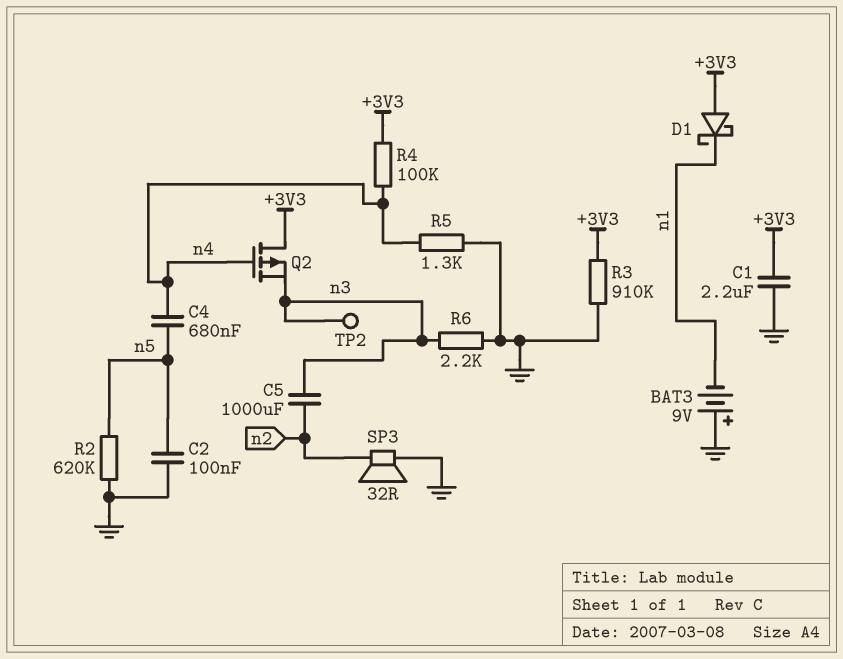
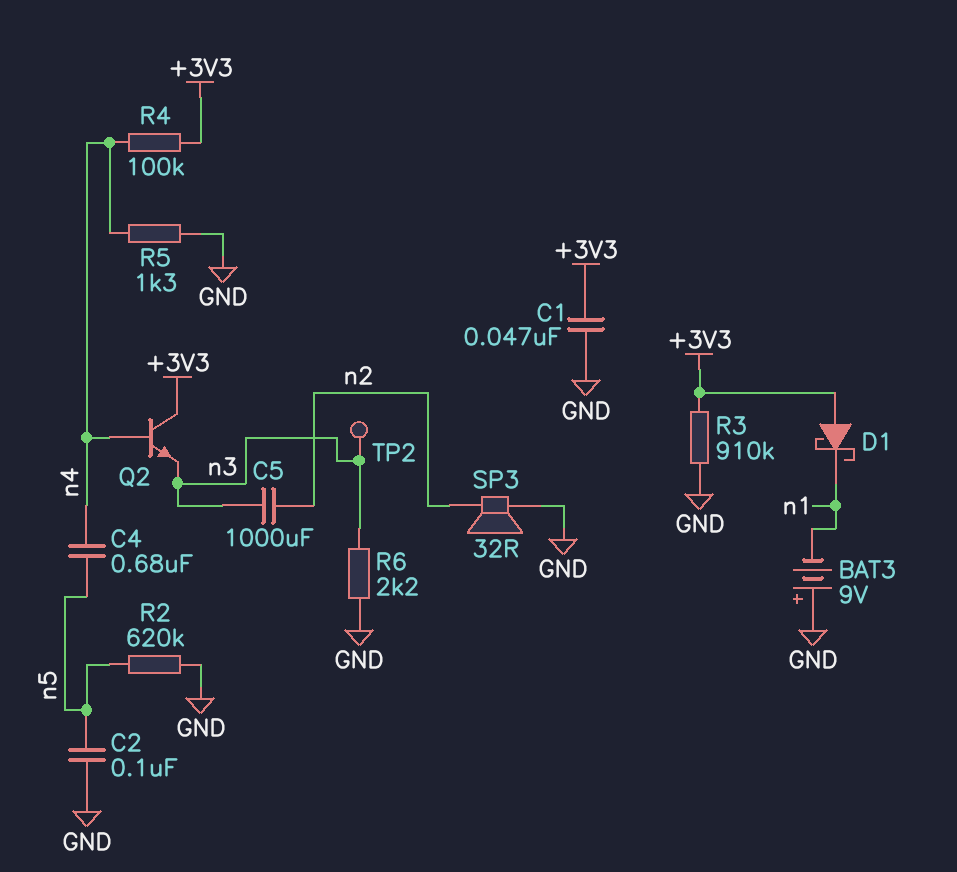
C1: 2.2uF (+3V3, GND) -> 47nF (+3V3, GND)
Q2: PMOS (G n4, D +3V3, S n3) -> NPN (B n4, C +3V3, E n3)

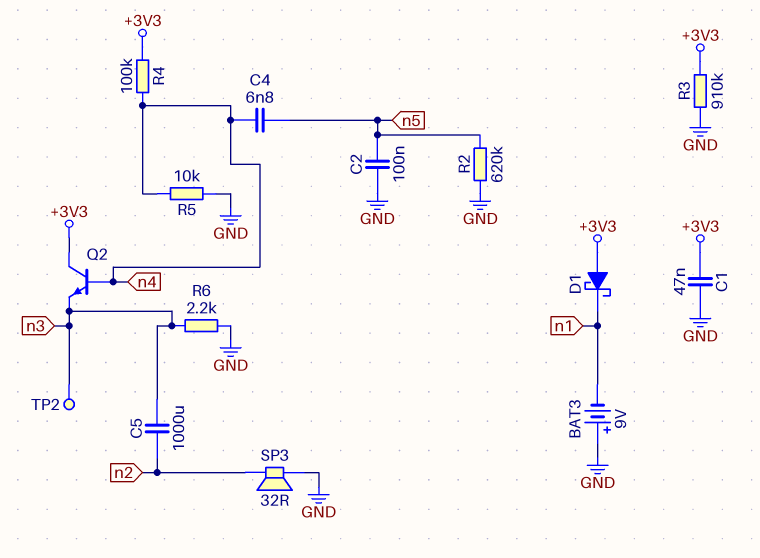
C4: 680nF (n4, n5) -> 6.8nF (n4, n5)
R5: 1.3k (GND, n4) -> 10k (GND, n4)

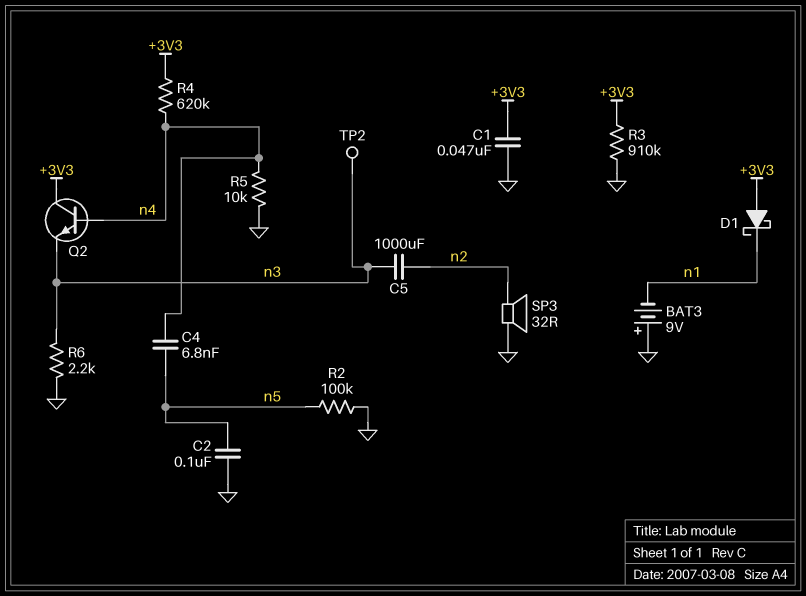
R2: 620k (GND, n5) -> 100k (GND, n5)
R4: 100k (+3V3, n4) -> 620k (+3V3, n4)

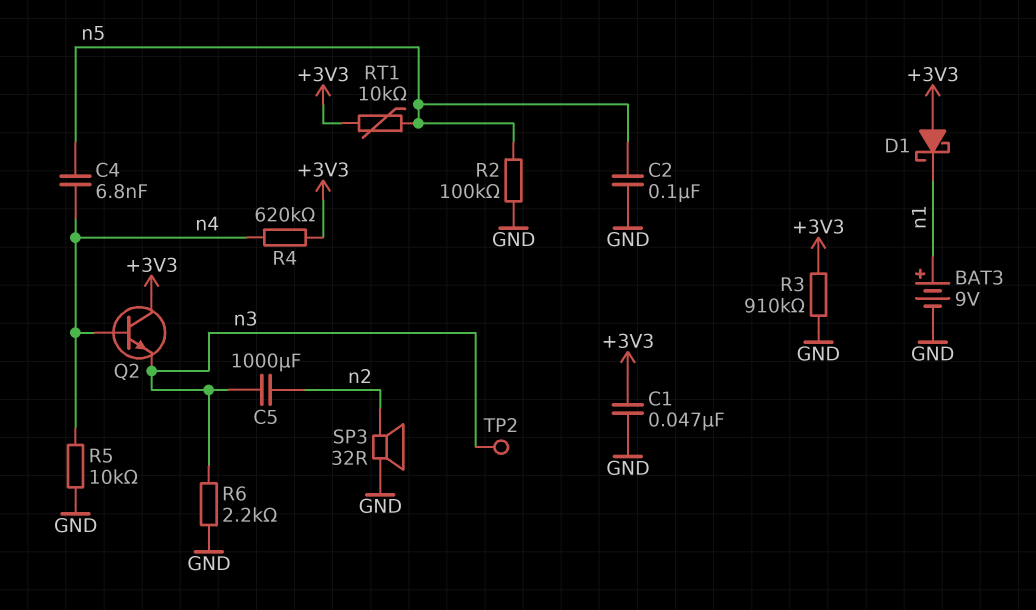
BAT3: 9V (plus GND, minus n1) -> 9V (plus n1, minus GND)
RT1: none -> 10k (+3V3, n5)

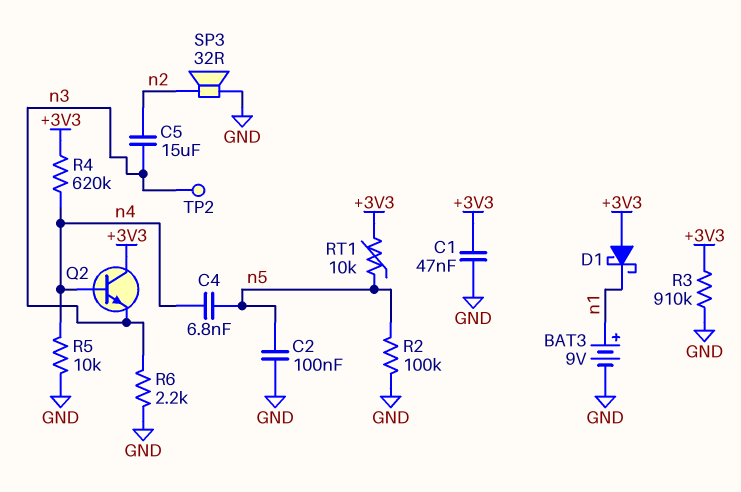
C5: 1000uF (n2, n3) -> 15uF (n2, n3)

